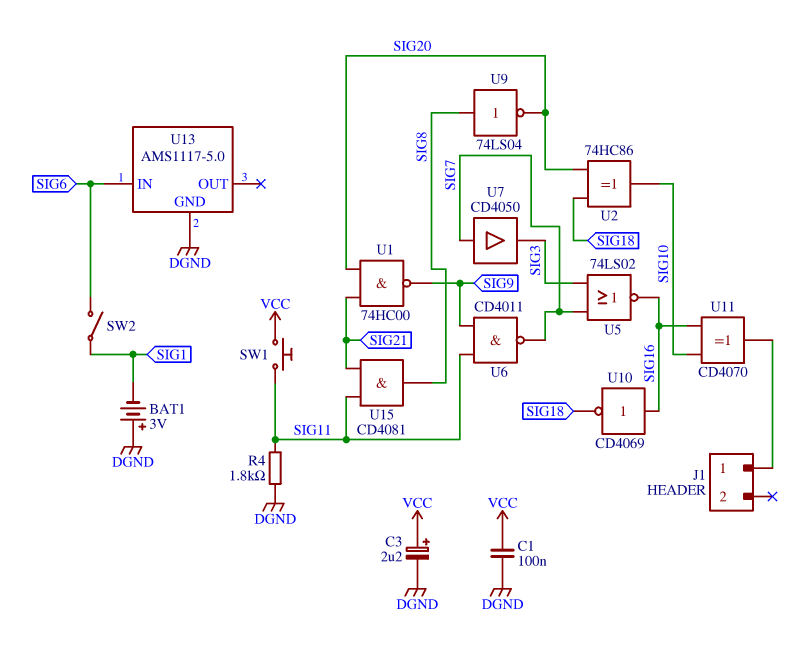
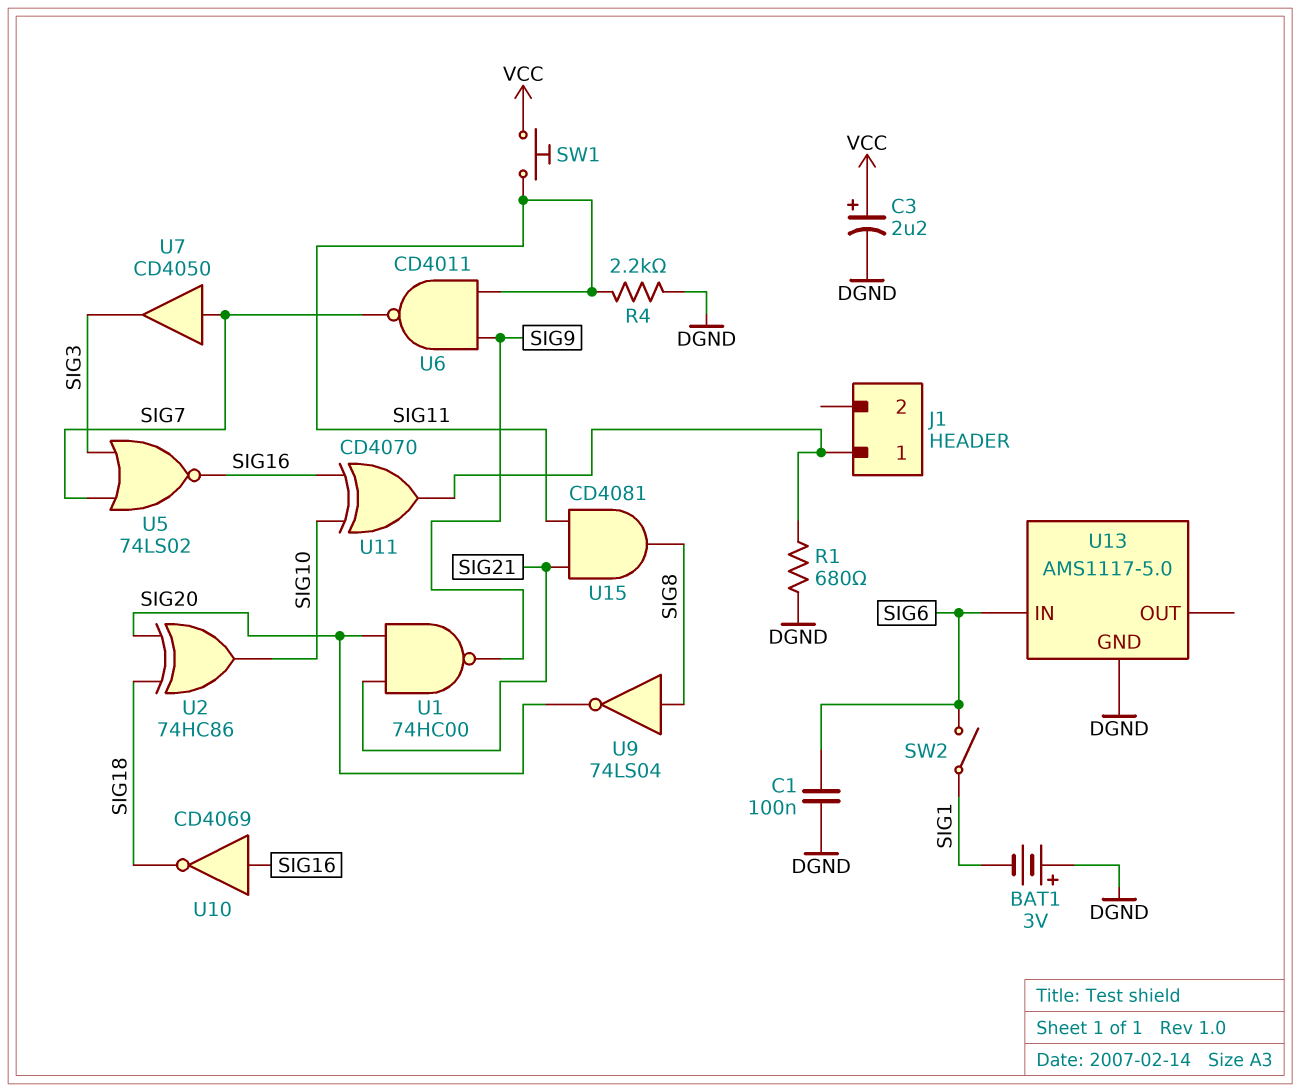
C1: 100nF (DGND, VCC) -> 100nF (DGND, SIG6)
R1: none -> 680 (DGND, J1/1)
R4: 1.8k (DGND, SIG11) -> 2.2k (DGND, SIG11)

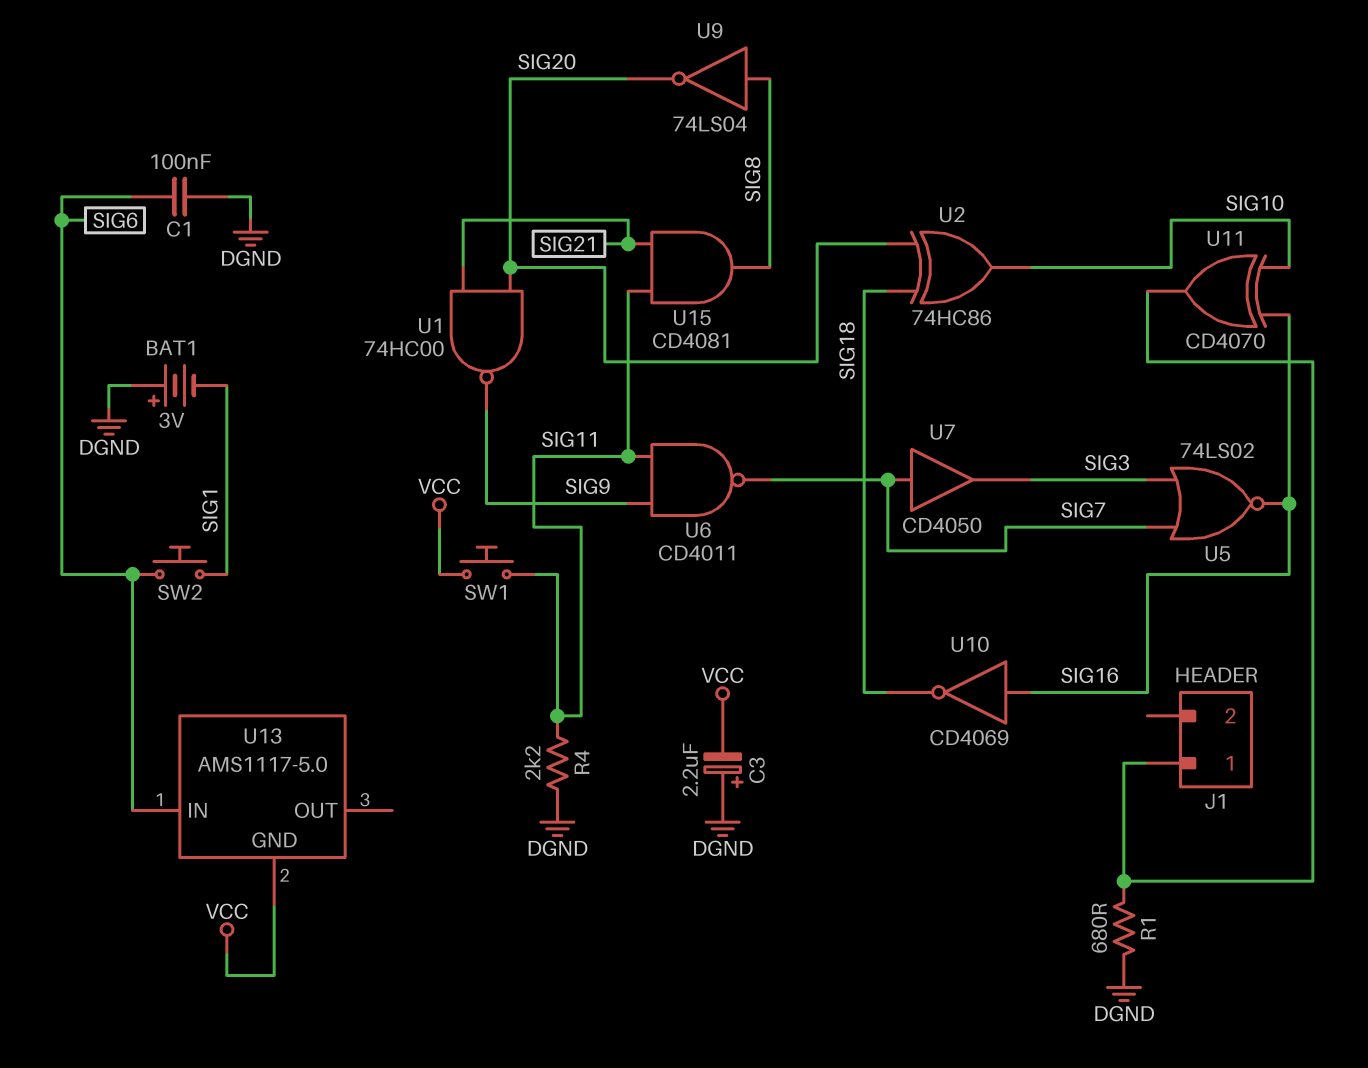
C3: 2.2uF (plus VCC, minus DGND) -> 2.2uF (plus DGND, minus VCC)
SW2: switch (SIG1, SIG6) -> button (SIG1, SIG6)
U13 pin GND: DGND -> VCC

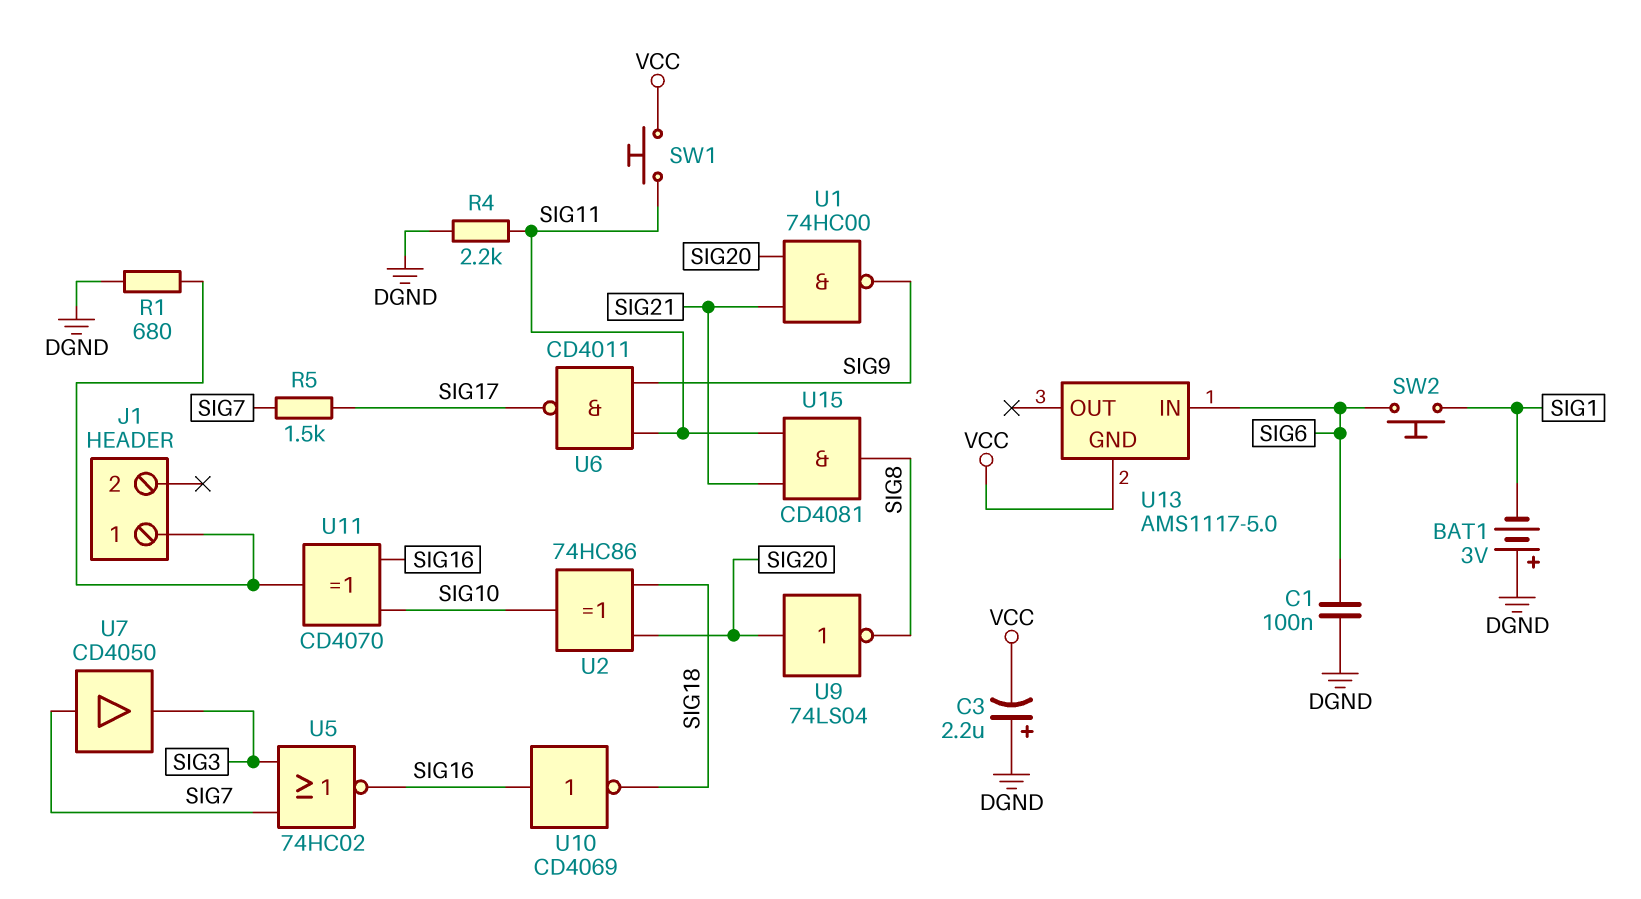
R5: none -> 1.5k (SIG7, SIG17)
U5: NOR 74LS02 (in SIG3, in SIG7, out SIG16) -> NOR 74HC02 (in SIG3, in SIG7, out SIG16)
U6: NAND CD4011 (in SIG9, in SIG11, out SIG7) -> NAND CD4011 (in SIG9, in SIG11, out SIG17)
U9: NOT 74LS04 (in SIG8, out SIG20) -> NOT 74LS04 (in SIG20, out SIG8)

